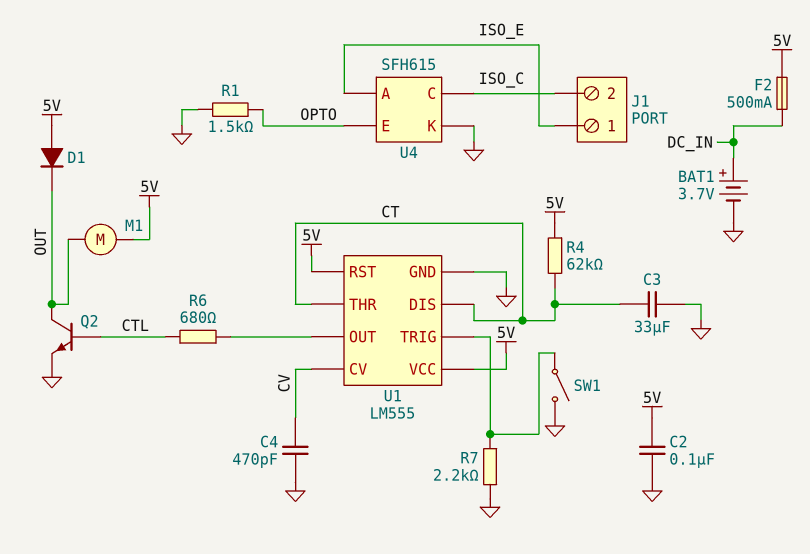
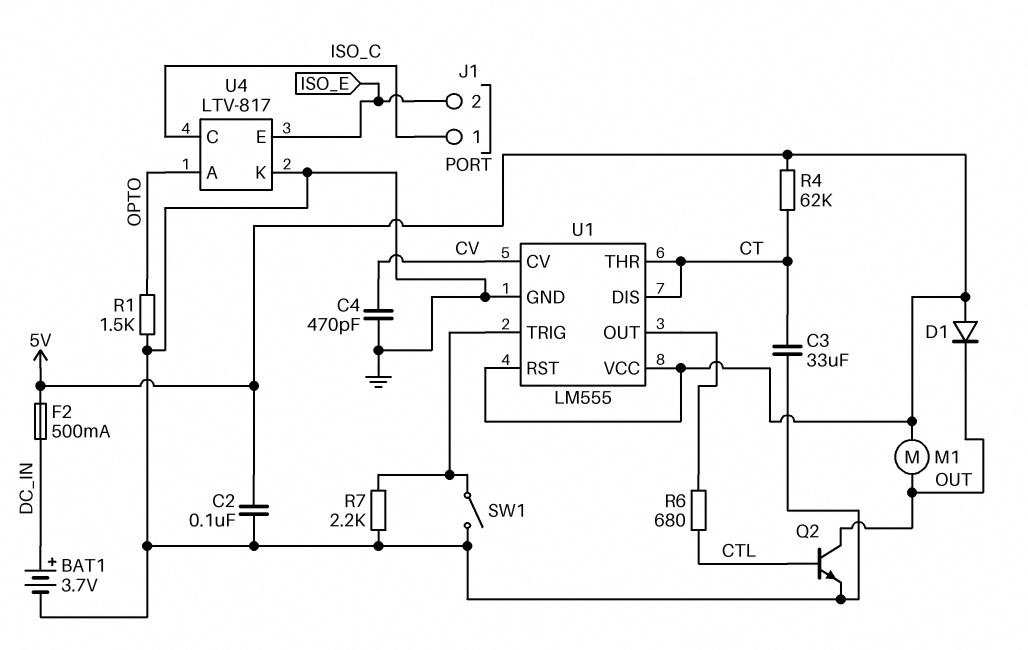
J1 pin 1: ISO_E -> ISO_C
J1 pin 2: ISO_C -> ISO_E
U4: SFH615 -> LTV-817
U4 pin A: ISO_E -> OPTO
U4 pin E: OPTO -> ISO_E

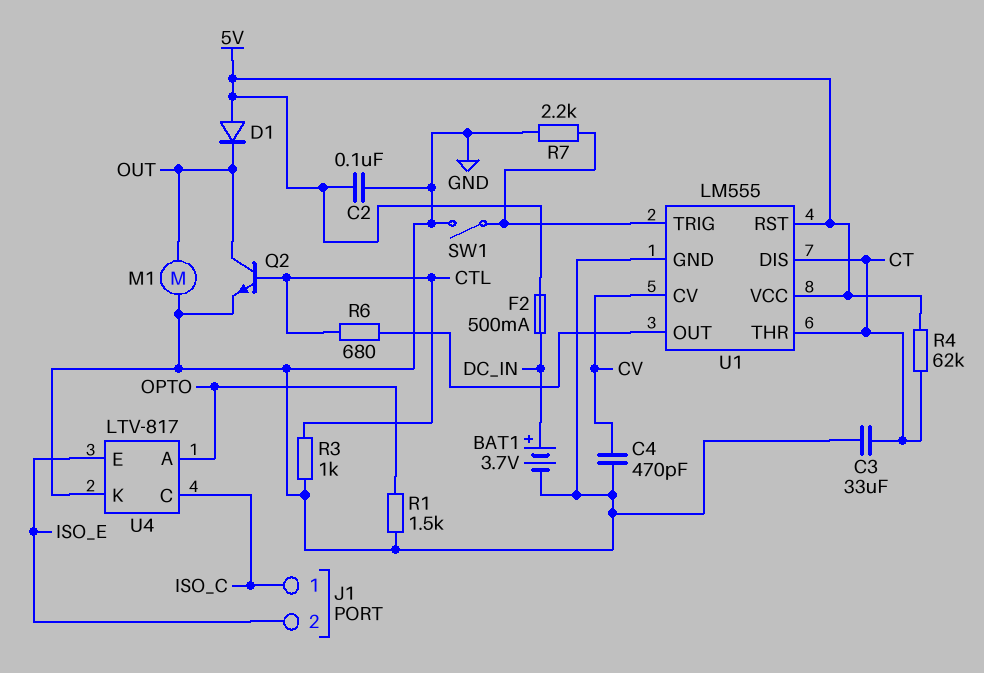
M1: motor (5V, OUT) -> motor (GND, OUT)
R3: none -> 1k (CTL, GND)

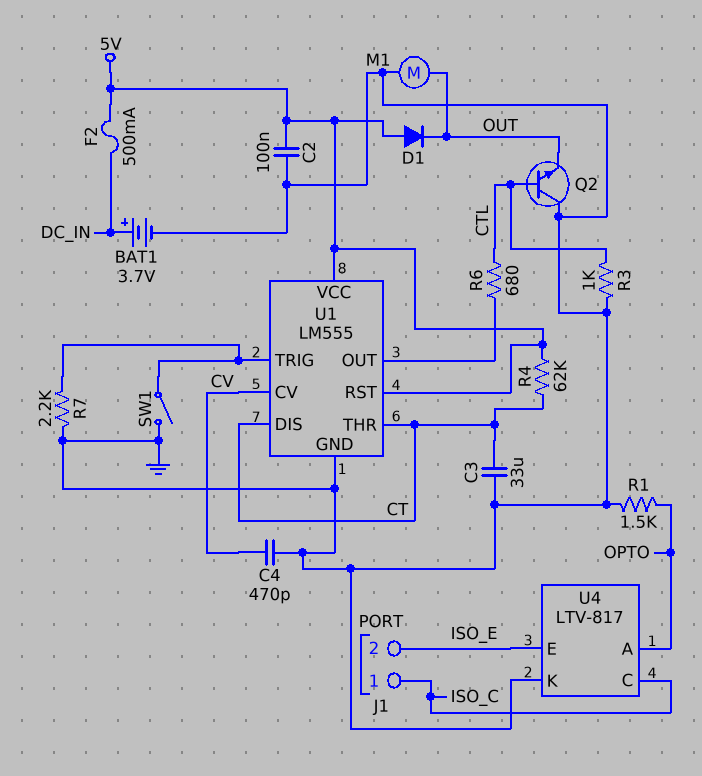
Q2: NPN (B CTL, C OUT, E GND) -> NPN (B CTL, C GND, E OUT)

